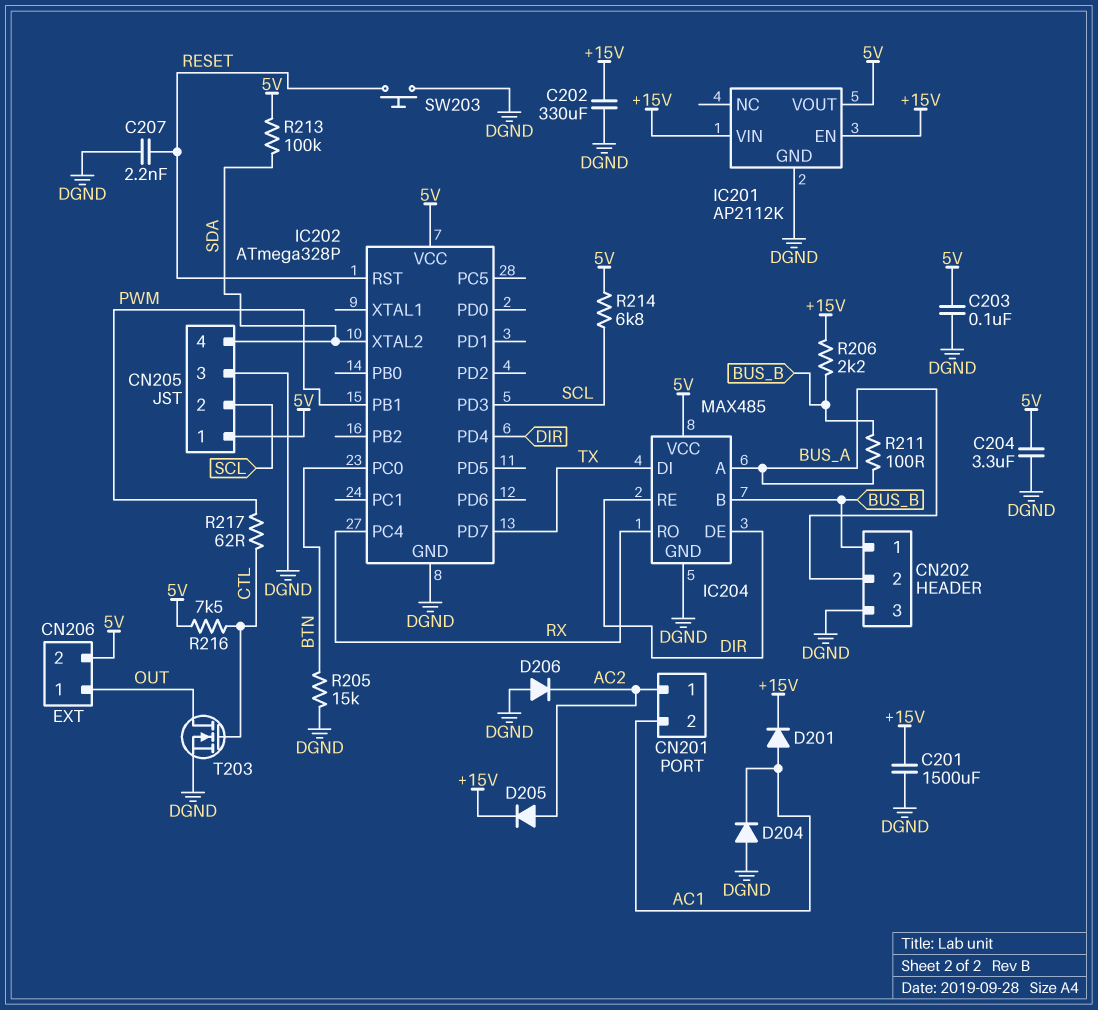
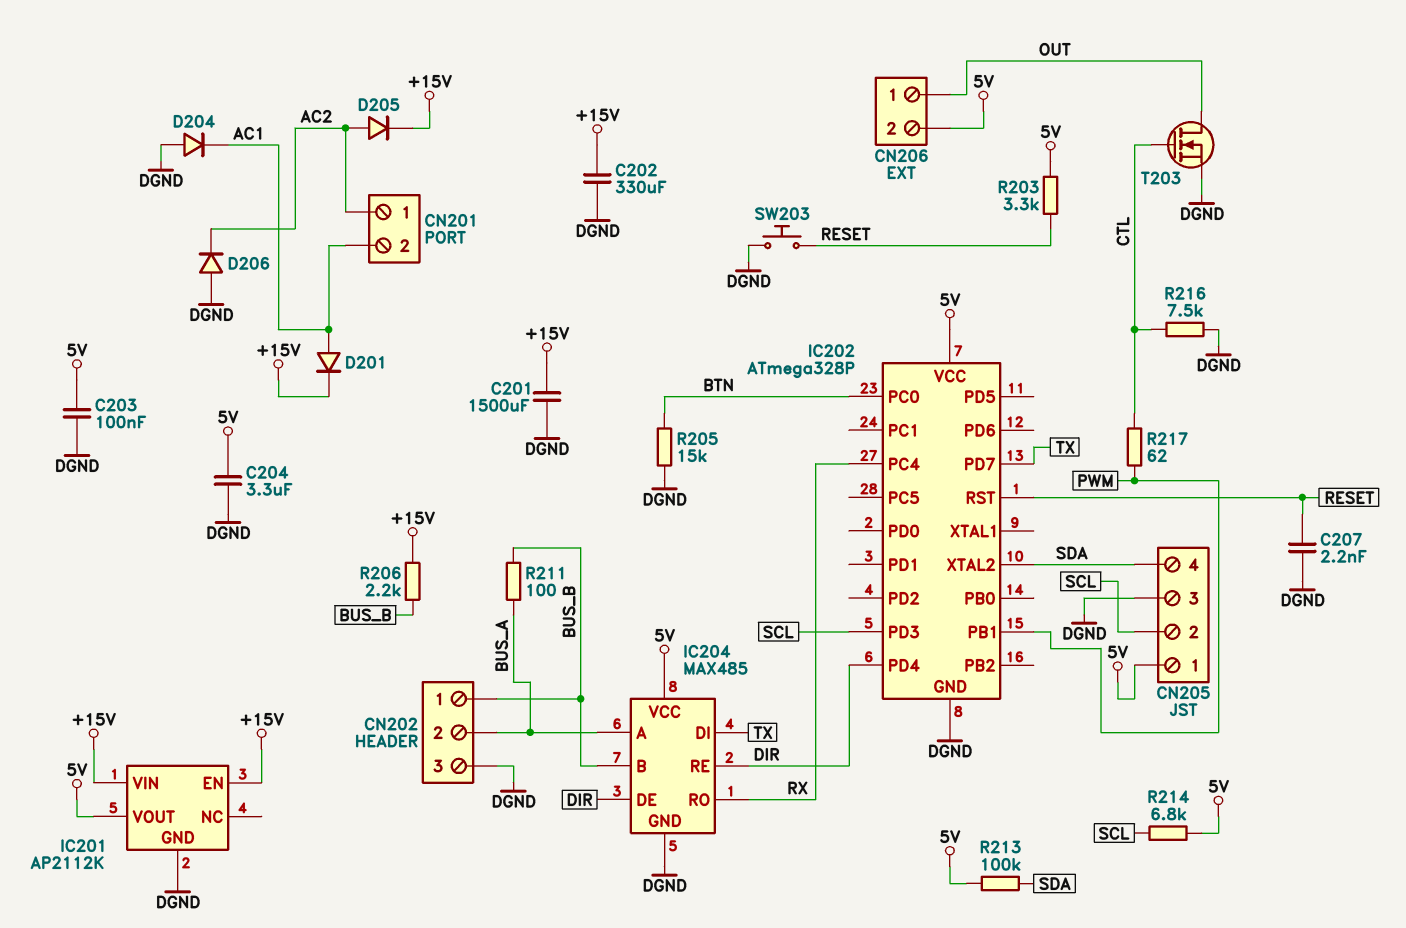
R203: none -> 3.3k (5V, RESET)
R216: 7.5k (5V, CTL) -> 7.5k (CTL, DGND)

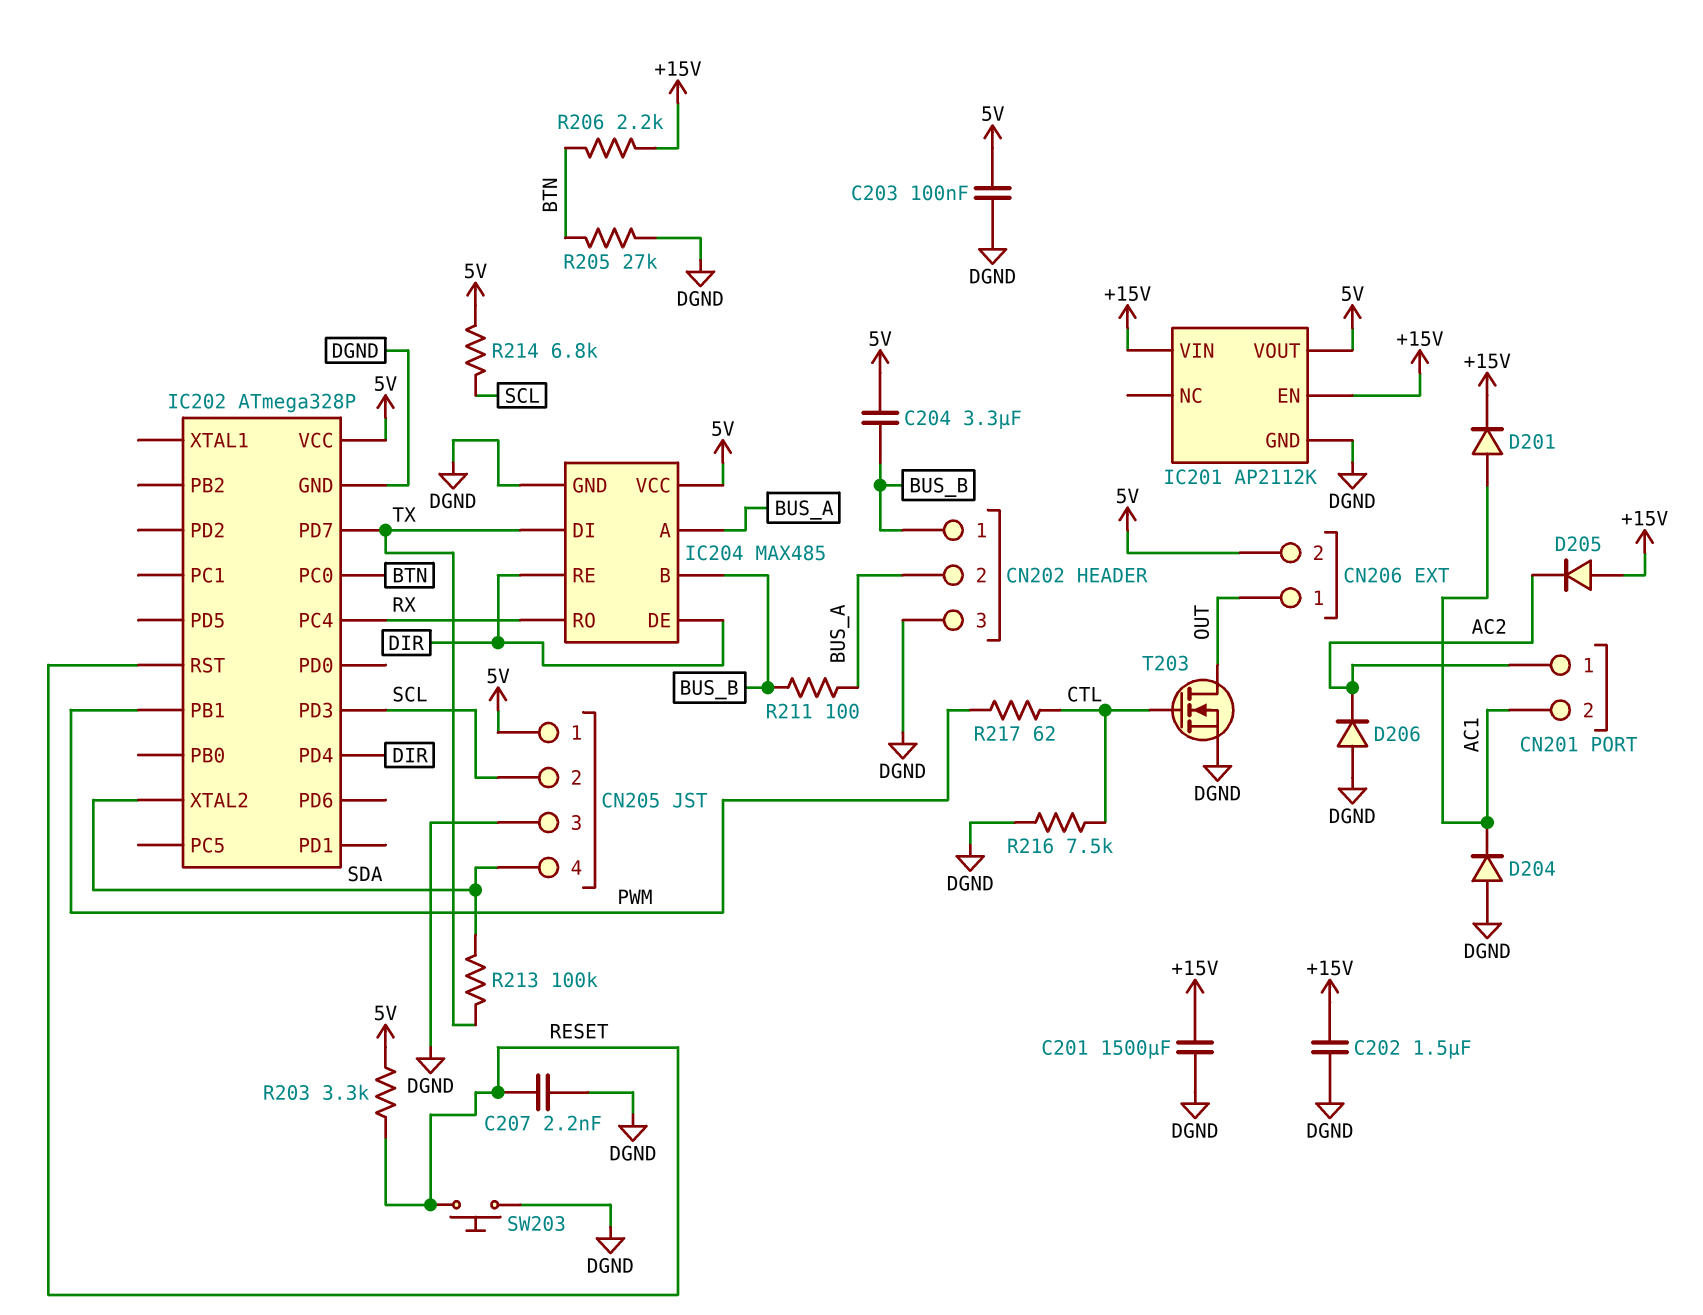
C202: 330uF (+15V, DGND) -> 1.5uF (+15V, DGND)
C204: 3.3uF (5V, DGND) -> 3.3uF (5V, BUS_B)
D205: diode (A AC2, K +15V) -> diode (A +15V, K AC2)
R205: 15k (BTN, DGND) -> 27k (BTN, DGND)
R206: 2.2k (+15V, BUS_B) -> 2.2k (+15V, BTN)
R213: 100k (5V, SDA) -> 100k (SDA, TX)

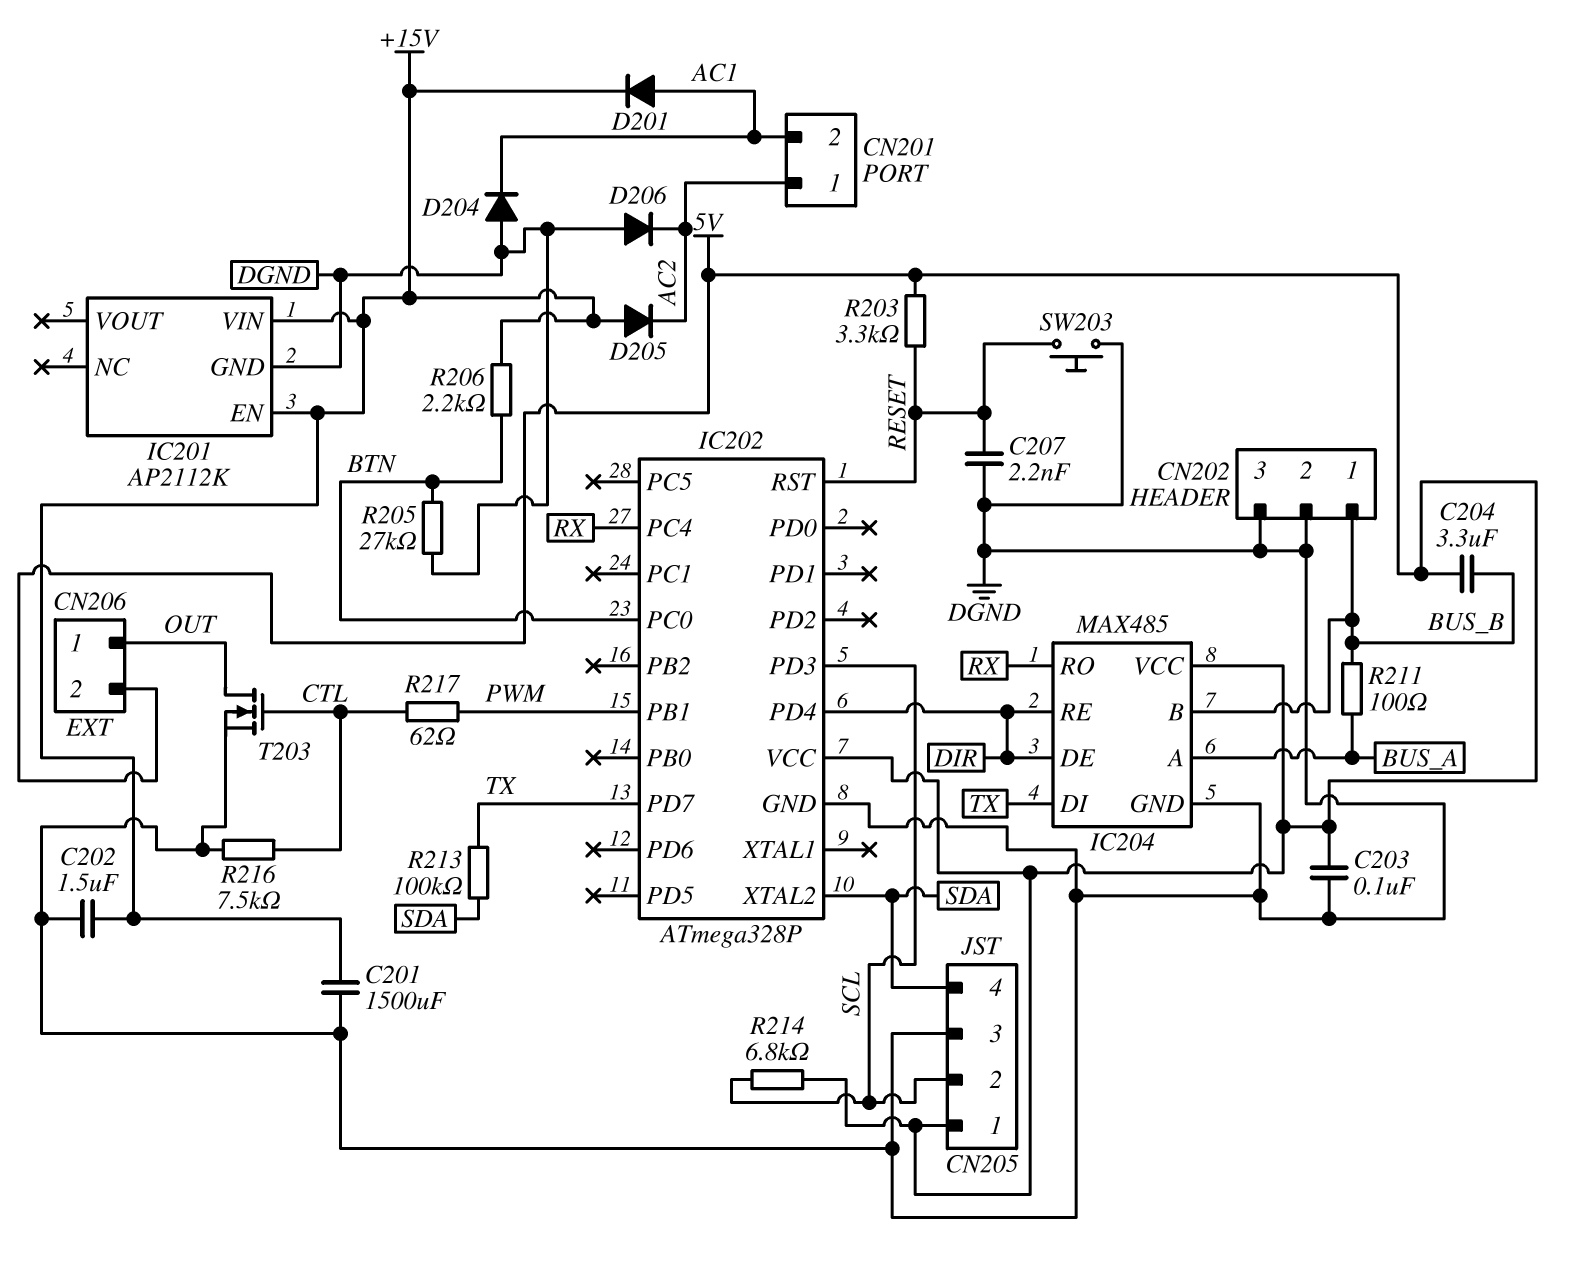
CN202 pin 2: BUS_A -> DGND
IC201 pin VOUT: 5V -> none

